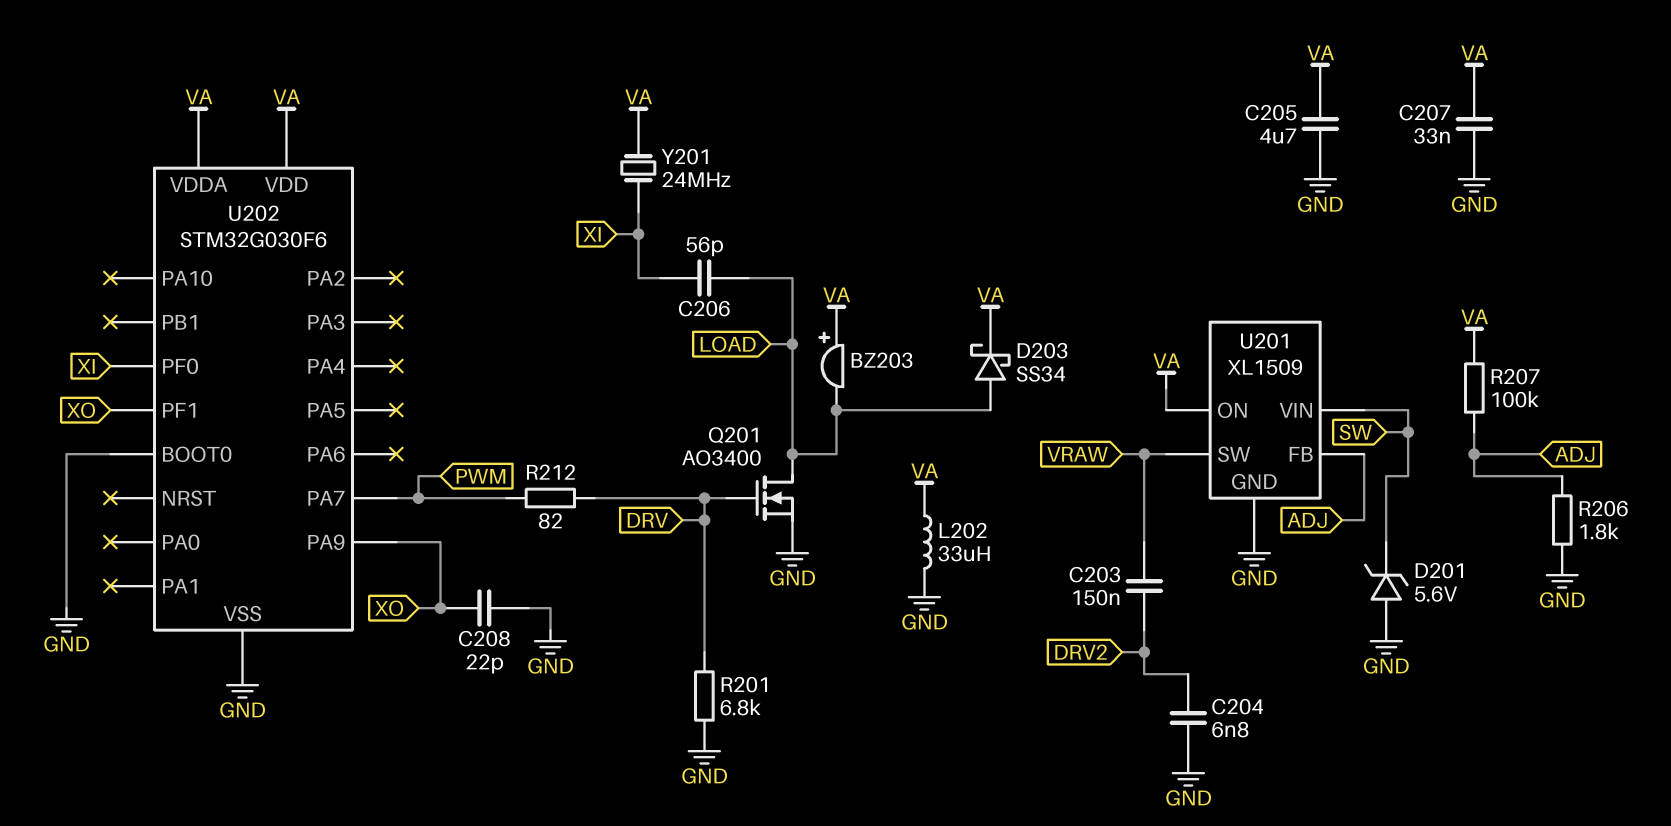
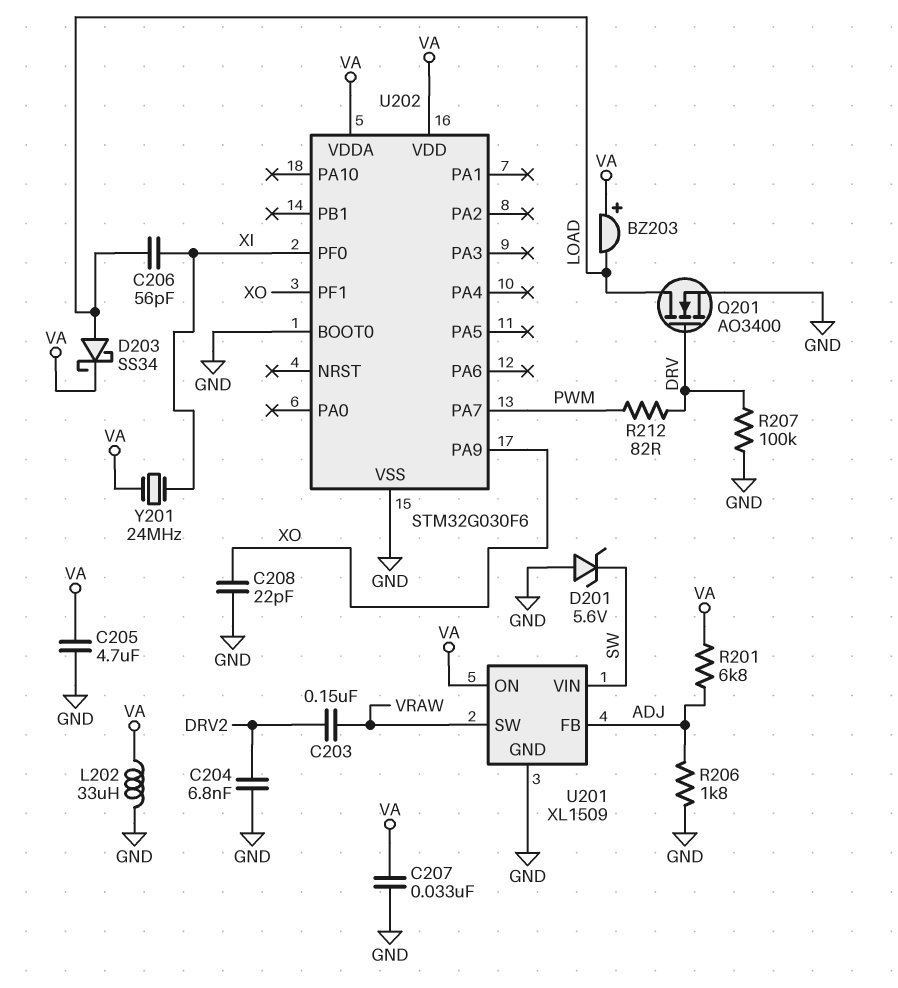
R201: 6.8k (DRV, GND) -> 6.8k (ADJ, VA)
R207: 100k (ADJ, VA) -> 100k (DRV, GND)

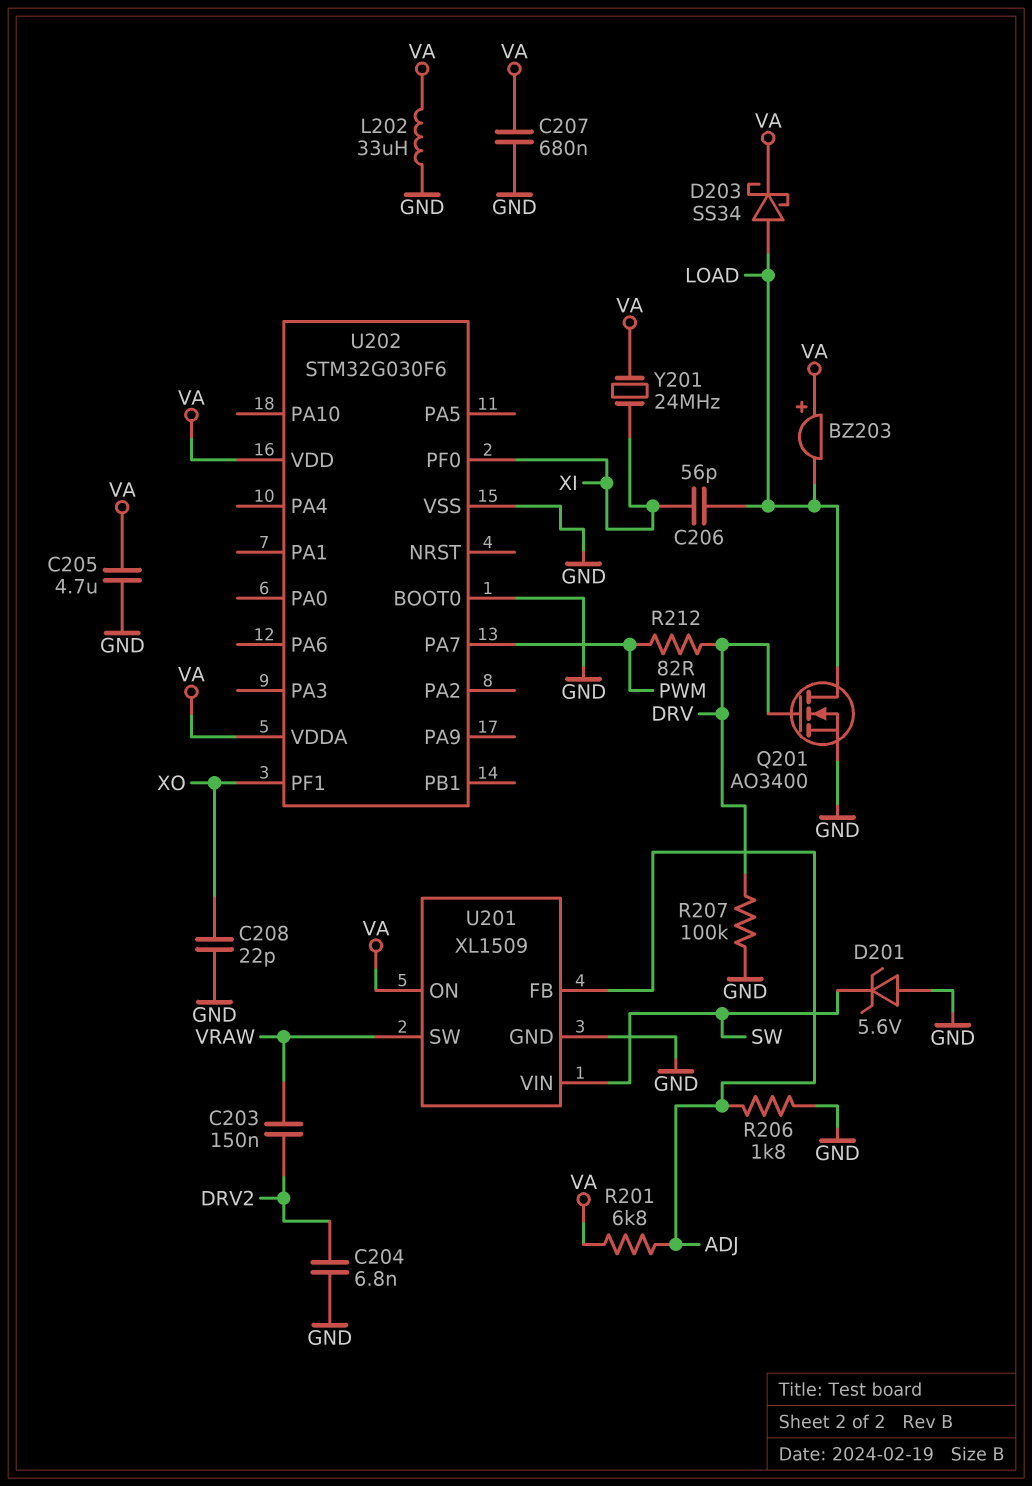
C207: 33nF (GND, VA) -> 680nF (GND, VA)
U202 pin PA9: XO -> none

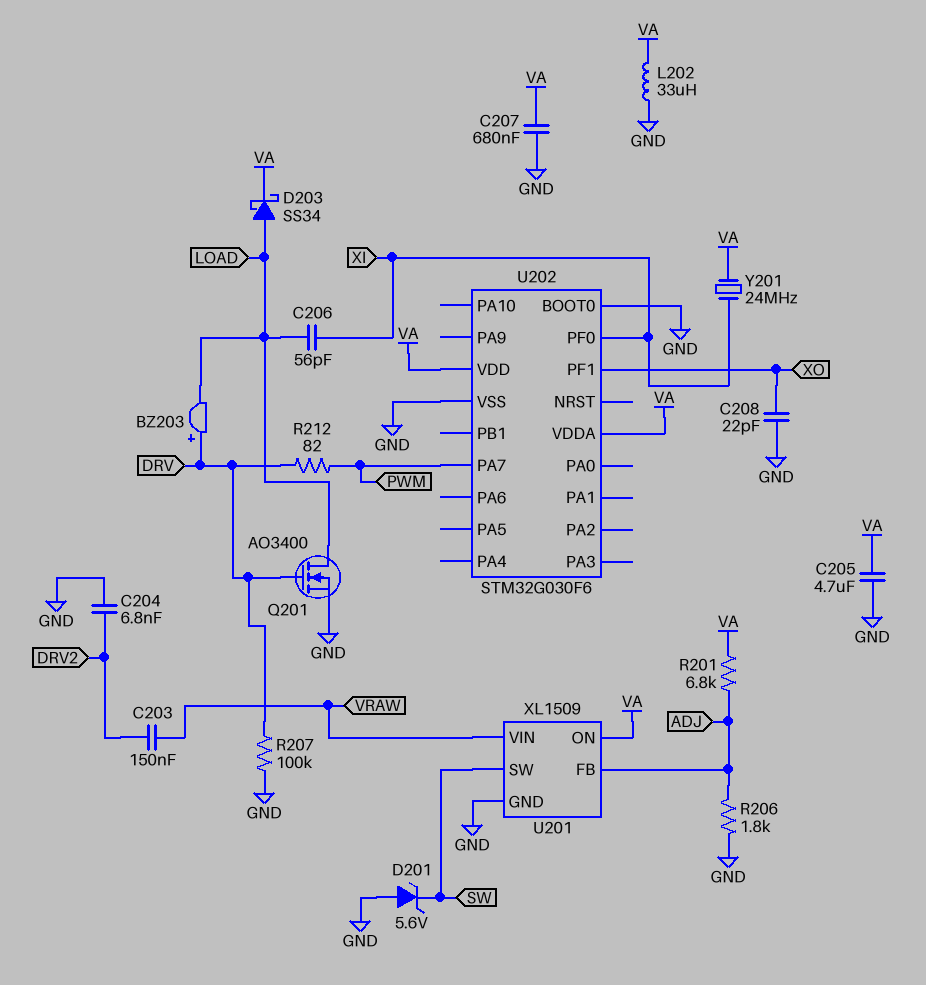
BZ203: buzzer (plus VA, minus LOAD) -> buzzer (plus DRV, minus LOAD)
U201 pin SW: VRAW -> SW
U201 pin VIN: SW -> VRAW

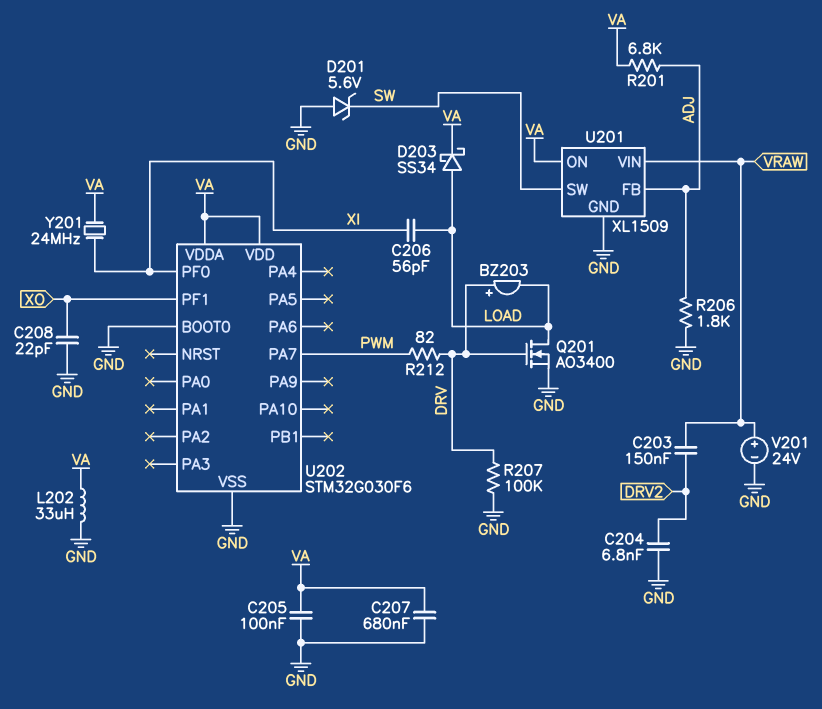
C205: 4.7uF (GND, VA) -> 100nF (GND, VA)
V201: none -> 24V (plus VRAW, minus GND)

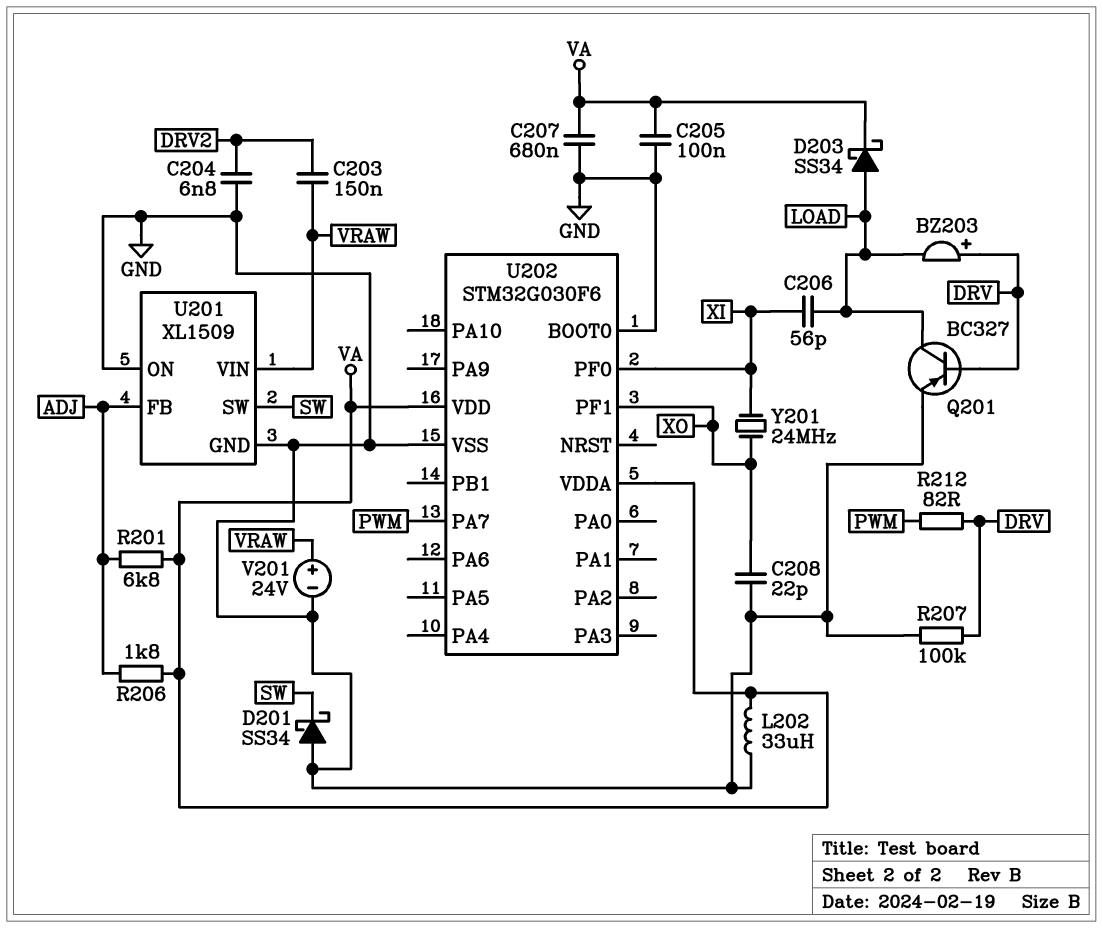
D201: zener 5.6V (A GND, K SW) -> schottky SS34 (A GND, K SW)
Q201: NMOS AO3400 (G DRV, D LOAD, S GND) -> PNP BC327 (B DRV, C LOAD, E GND)
R206: 1.8k (ADJ, GND) -> 1.8k (ADJ, VA)
U201 pin ON: VA -> GND
Y201: 24MHz (VA, XI) -> 24MHz (XI, XO)

